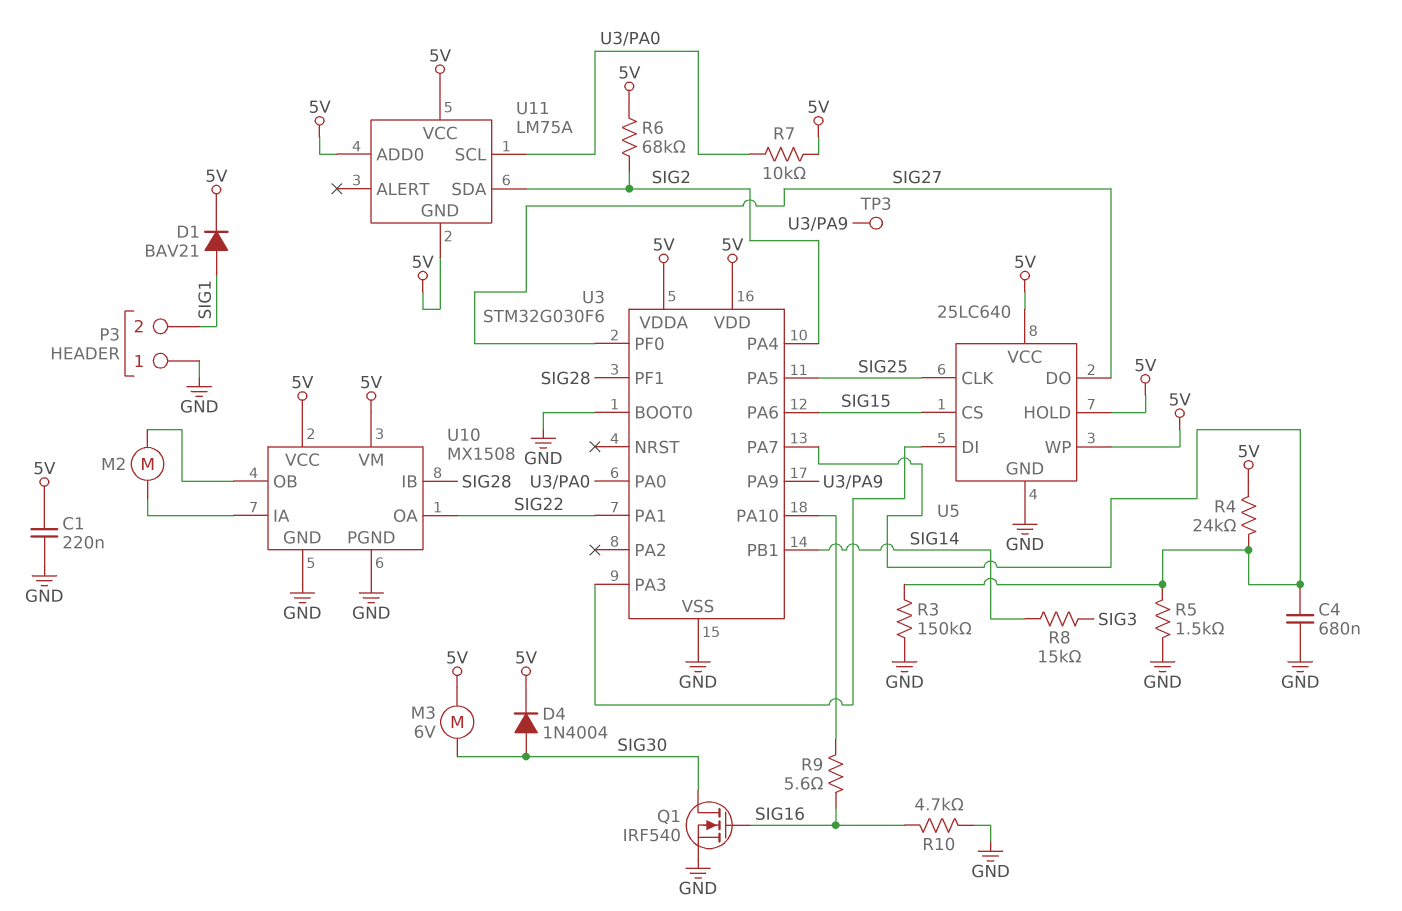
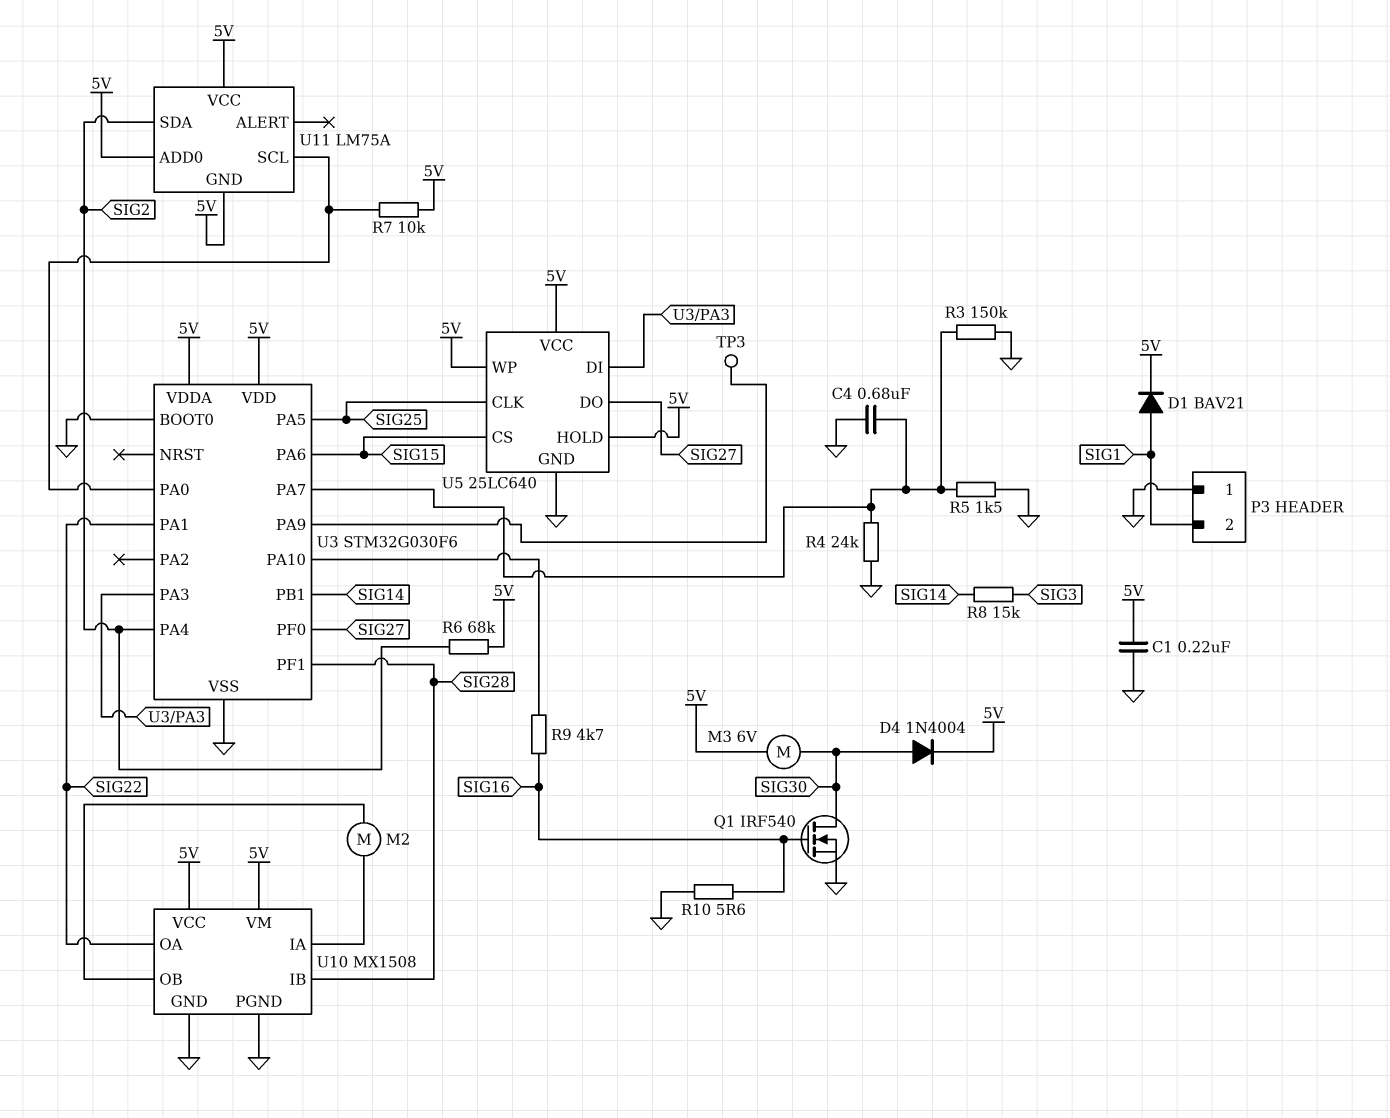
R4: 24k (5V, U3/PA7) -> 24k (GND, U3/PA7)
R9: 5.6 (SIG16, U3/PA10) -> 4.7k (SIG16, U3/PA10)
R10: 4.7k (GND, SIG16) -> 5.6 (GND, SIG16)

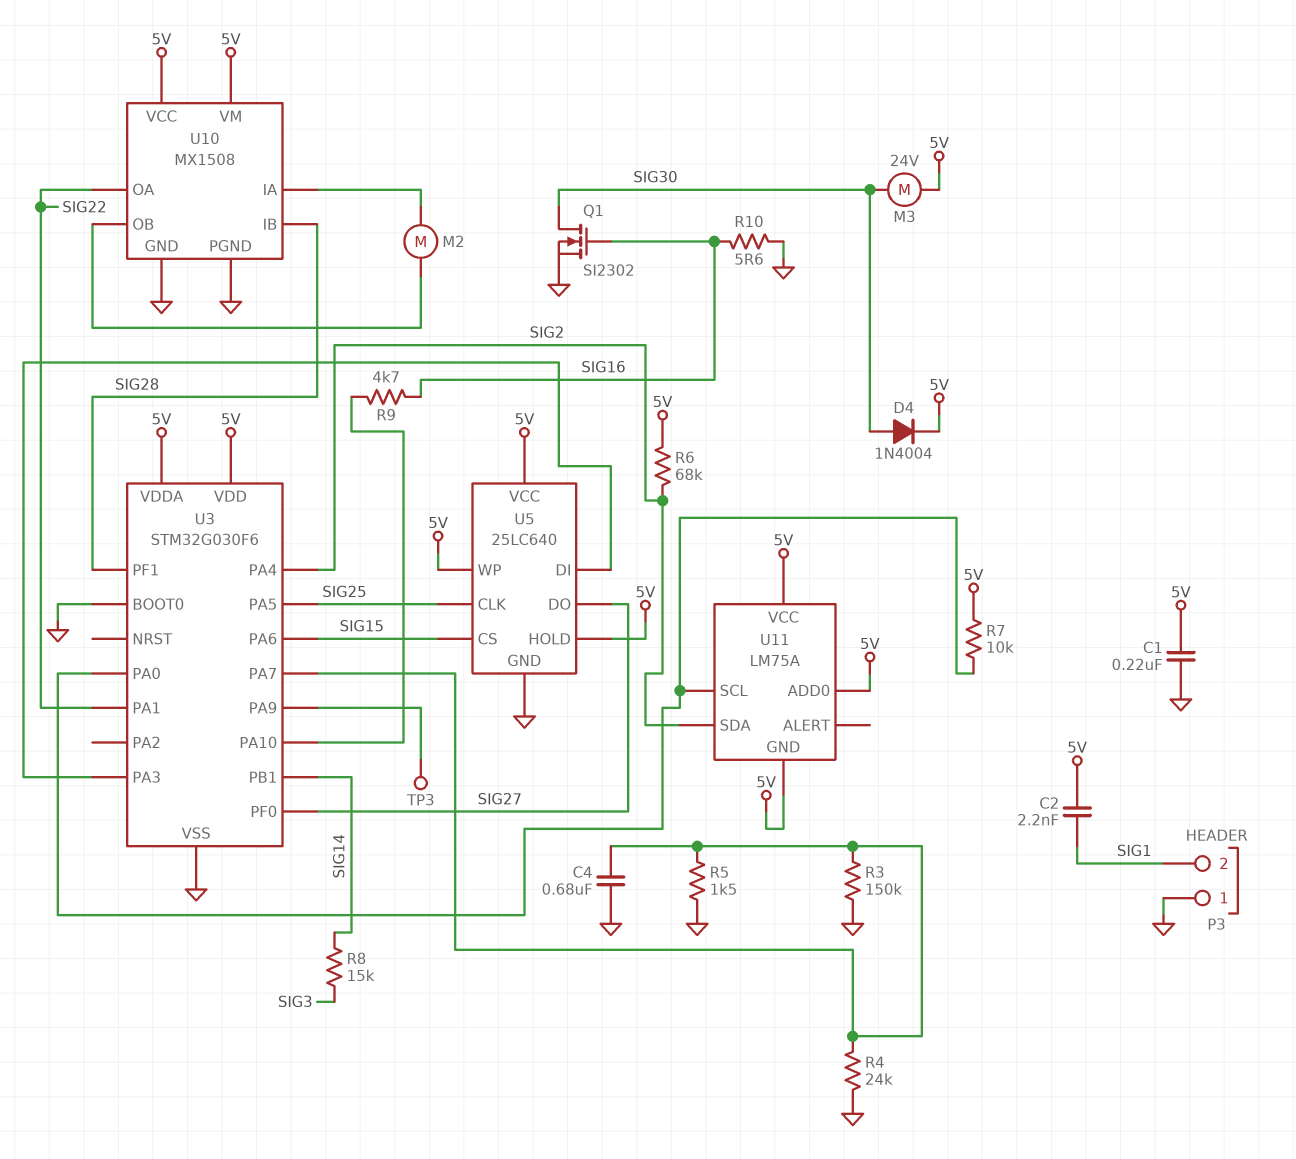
C2: none -> 2.2nF (5V, SIG1)
D1: diode BAV21 (A SIG1, K 5V) -> none
M3: motor 6V (5V, SIG30) -> motor 24V (5V, SIG30)
Q1: NMOS IRF540 (G SIG16, D SIG30, S GND) -> NMOS SI2302 (G SIG16, D SIG30, S GND)

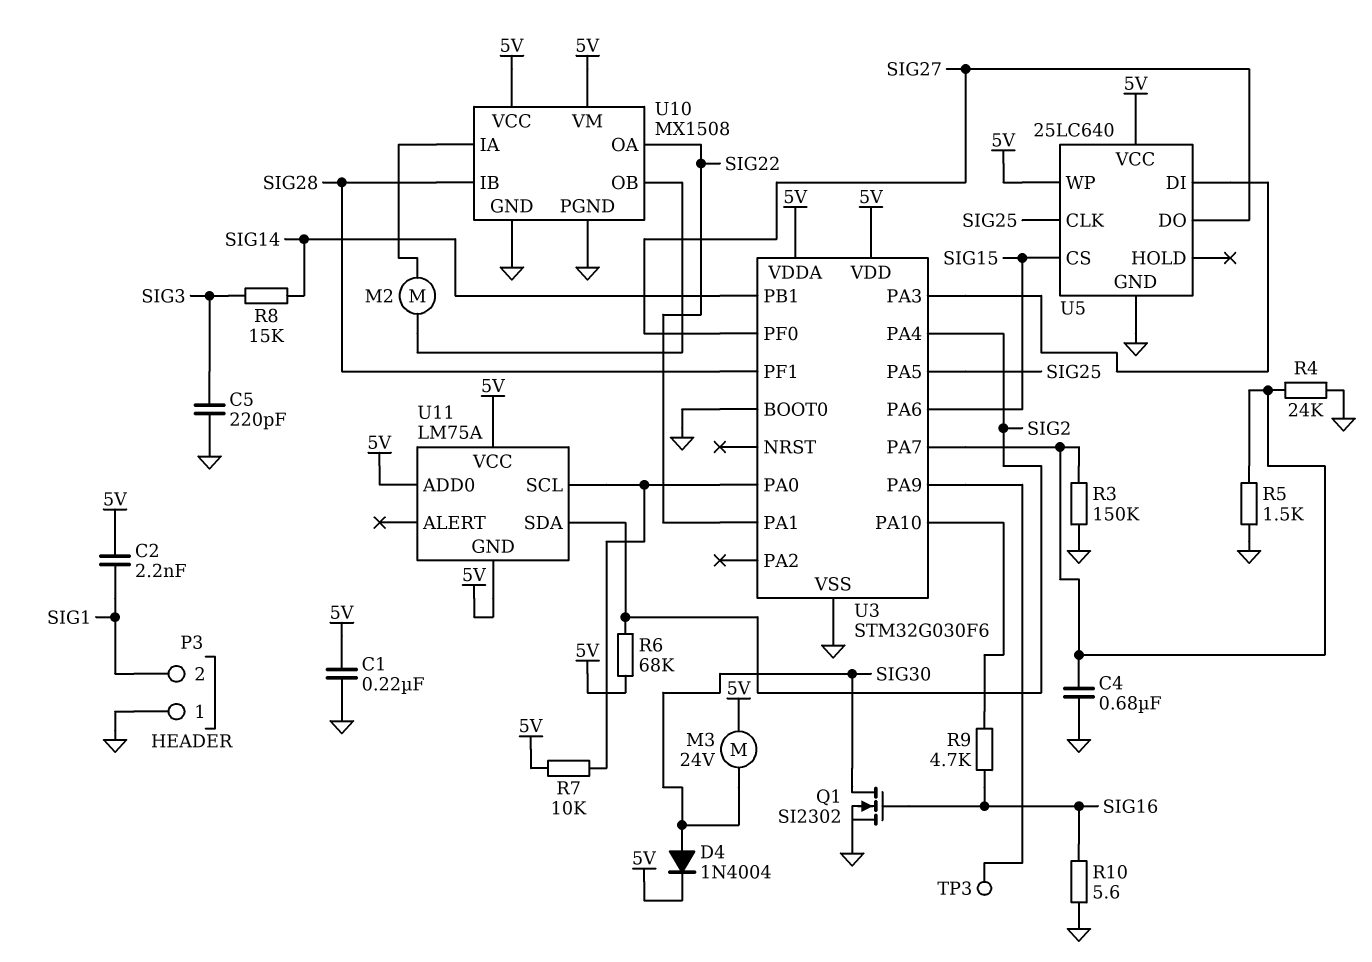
C5: none -> 220pF (GND, SIG3)
U5 pin HOLD: 5V -> none

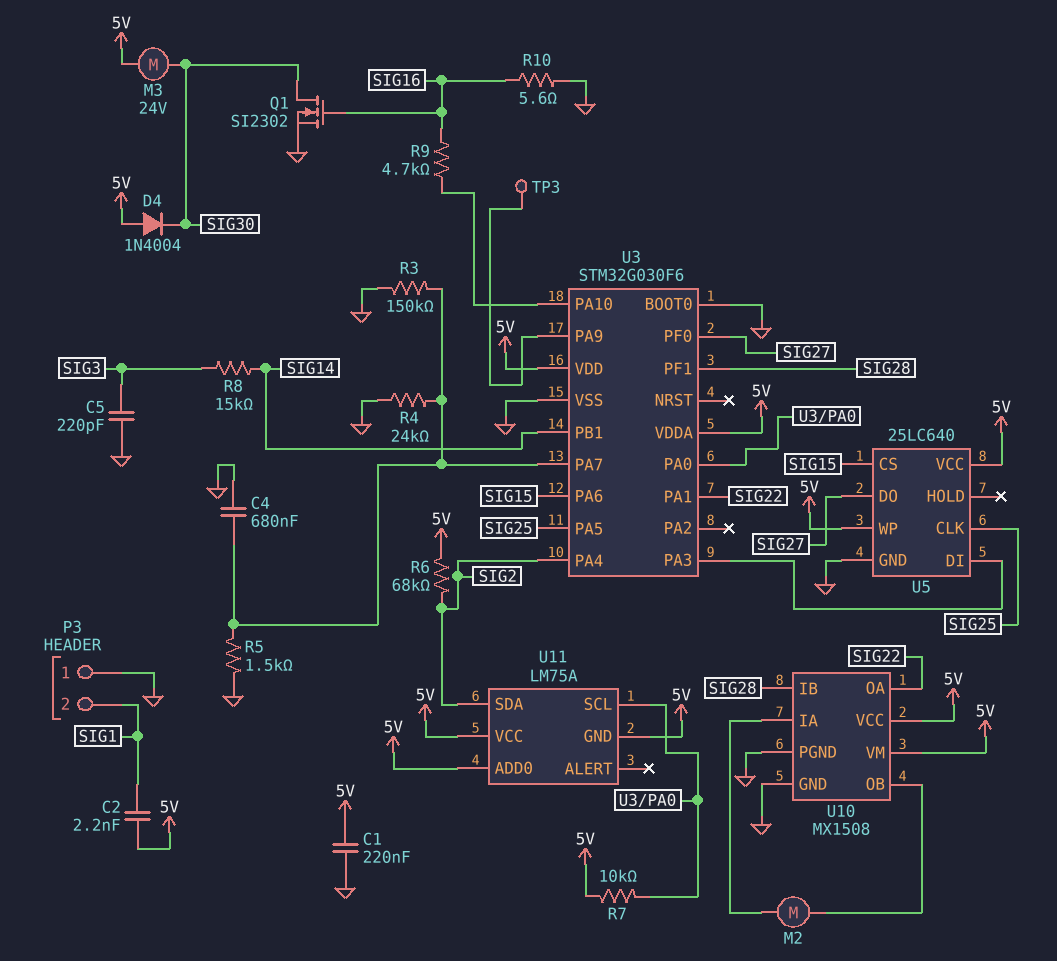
D4: diode 1N4004 (A SIG30, K 5V) -> diode 1N4004 (A 5V, K SIG30)

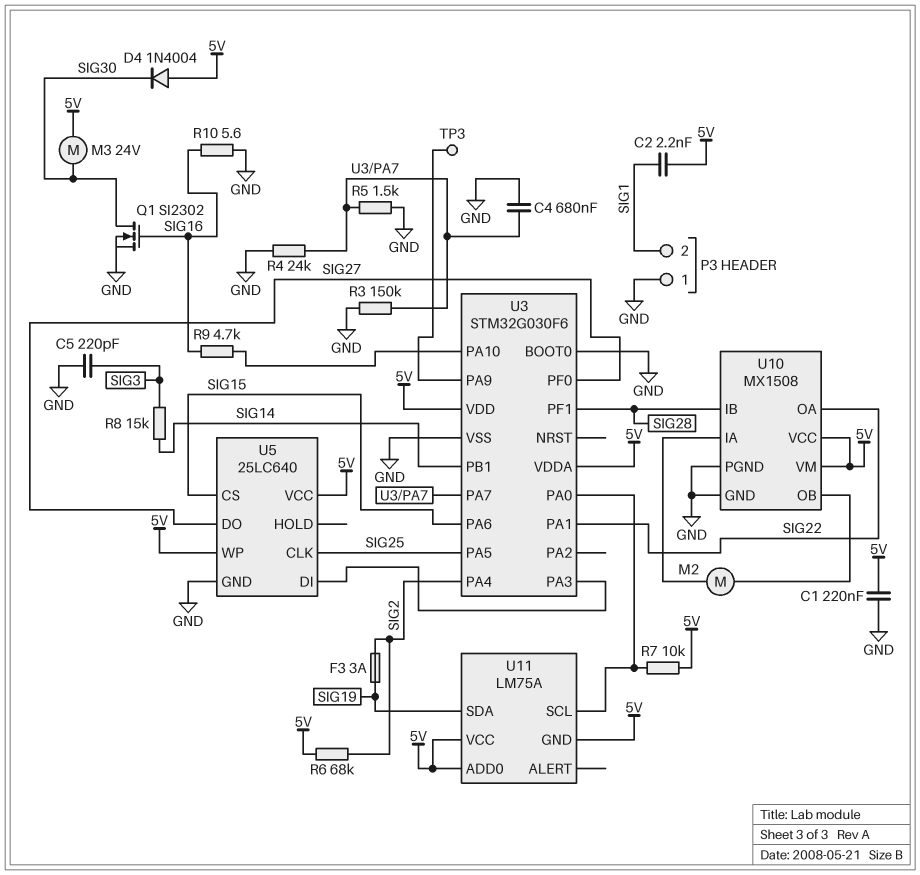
F3: none -> 3A (SIG2, SIG19)
U11 pin SDA: SIG2 -> SIG19

